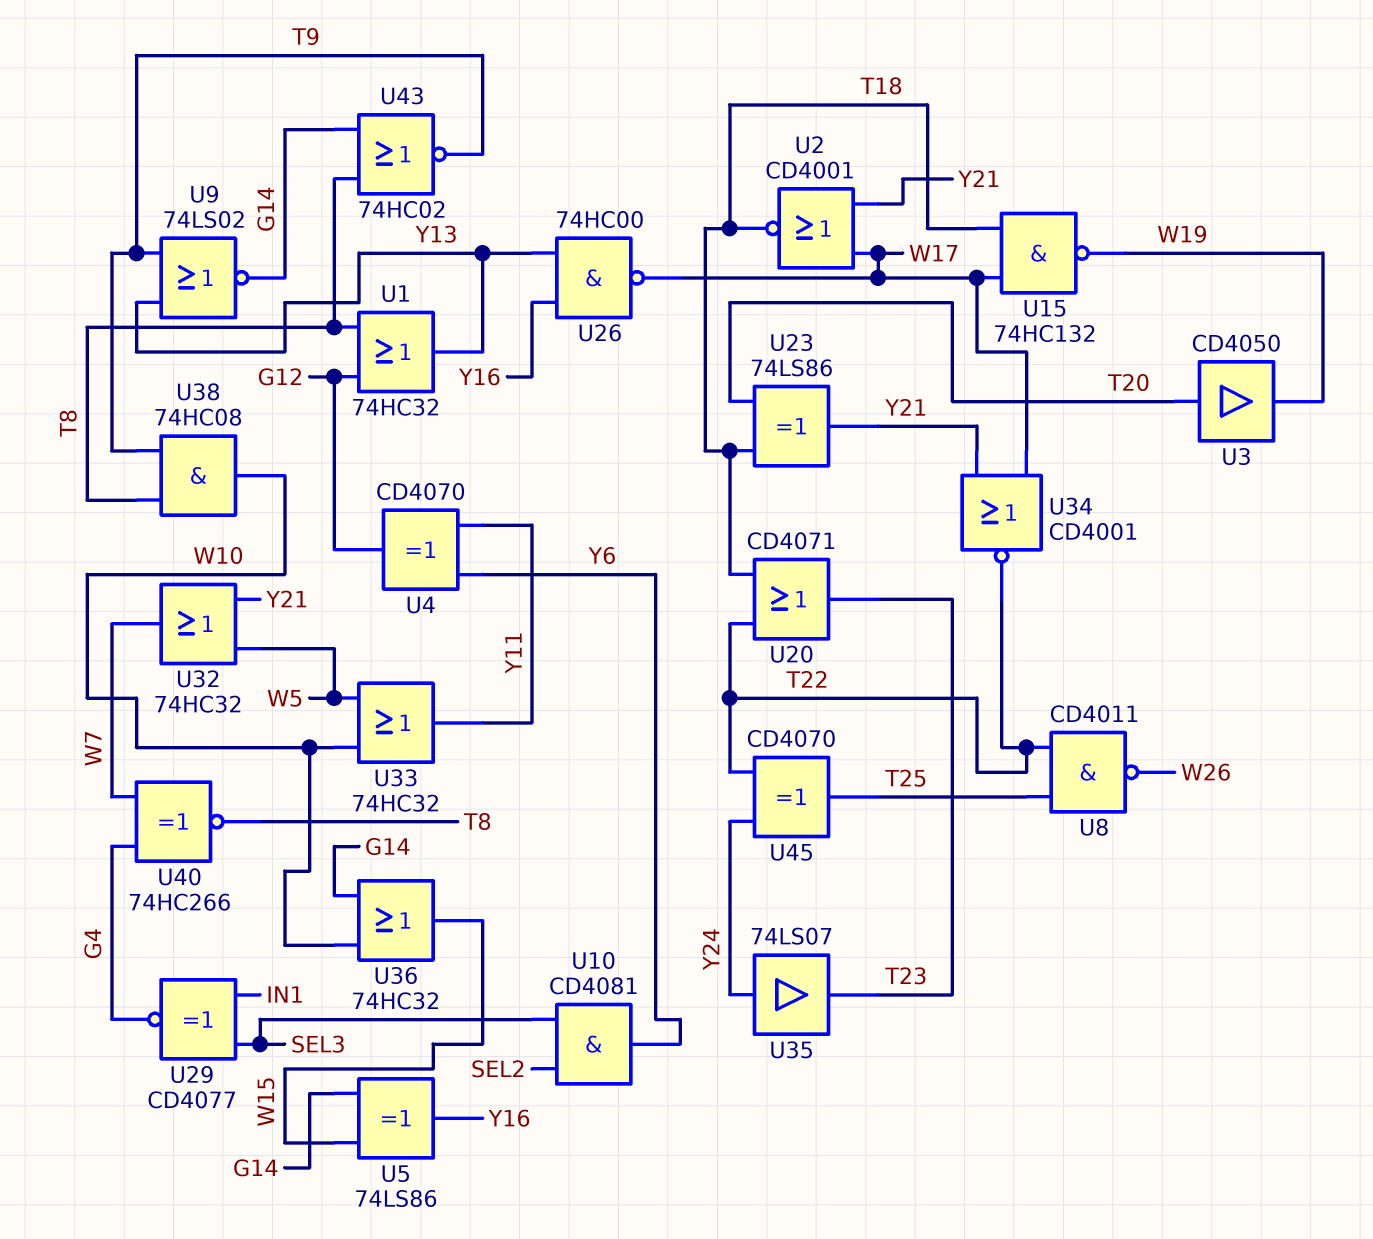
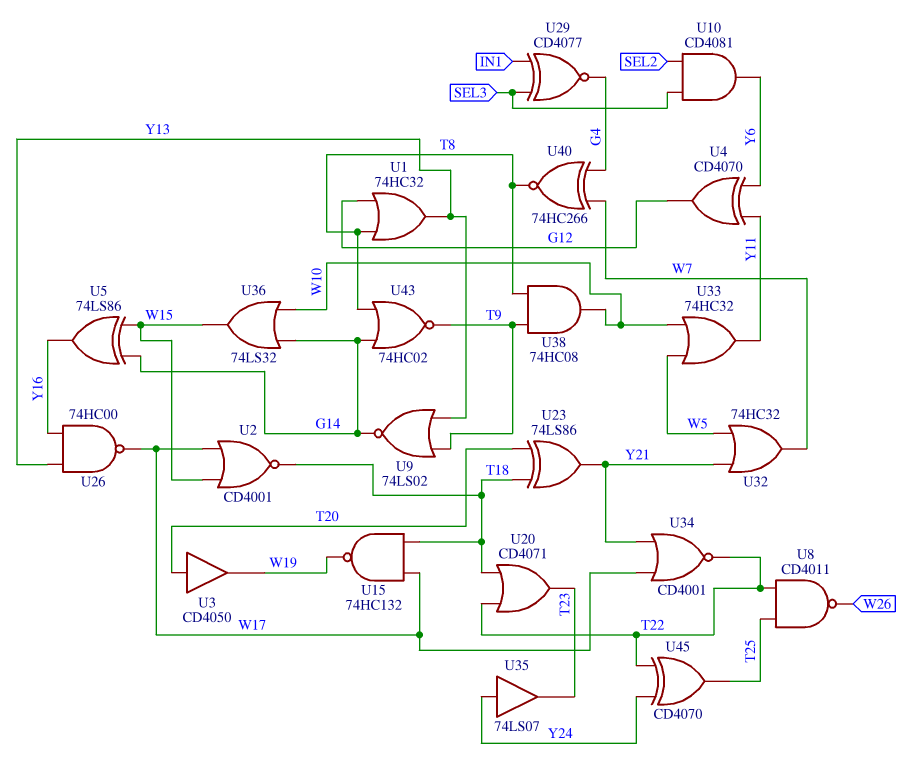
U2: NOR CD4001 (in W17, in Y21, out T18) -> NOR CD4001 (in W15, in W17, out T18)
U36: OR 74HC32 (in G14, in W10, out W15) -> OR 74LS32 (in G14, in W10, out W15)

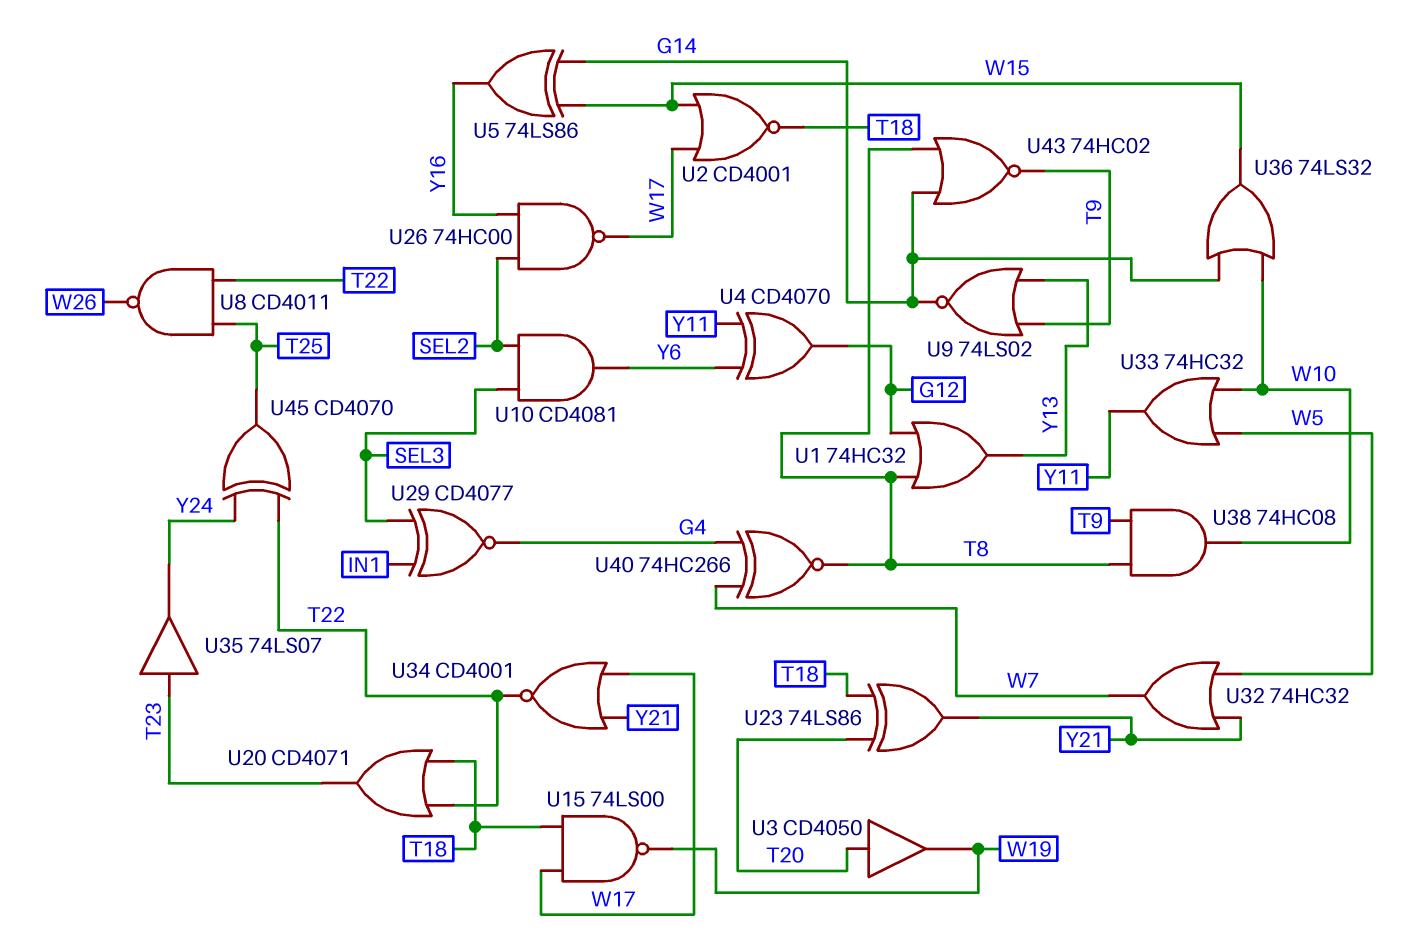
U15: NAND 74HC132 (in T18, in W17, out W19) -> NAND 74LS00 (in T18, in W17, out W19)
U26: NAND 74HC00 (in Y13, in Y16, out W17) -> NAND 74HC00 (in SEL2, in Y16, out W17)
U35: buffer 74LS07 (in Y24, out T23) -> buffer 74LS07 (in T23, out Y24)

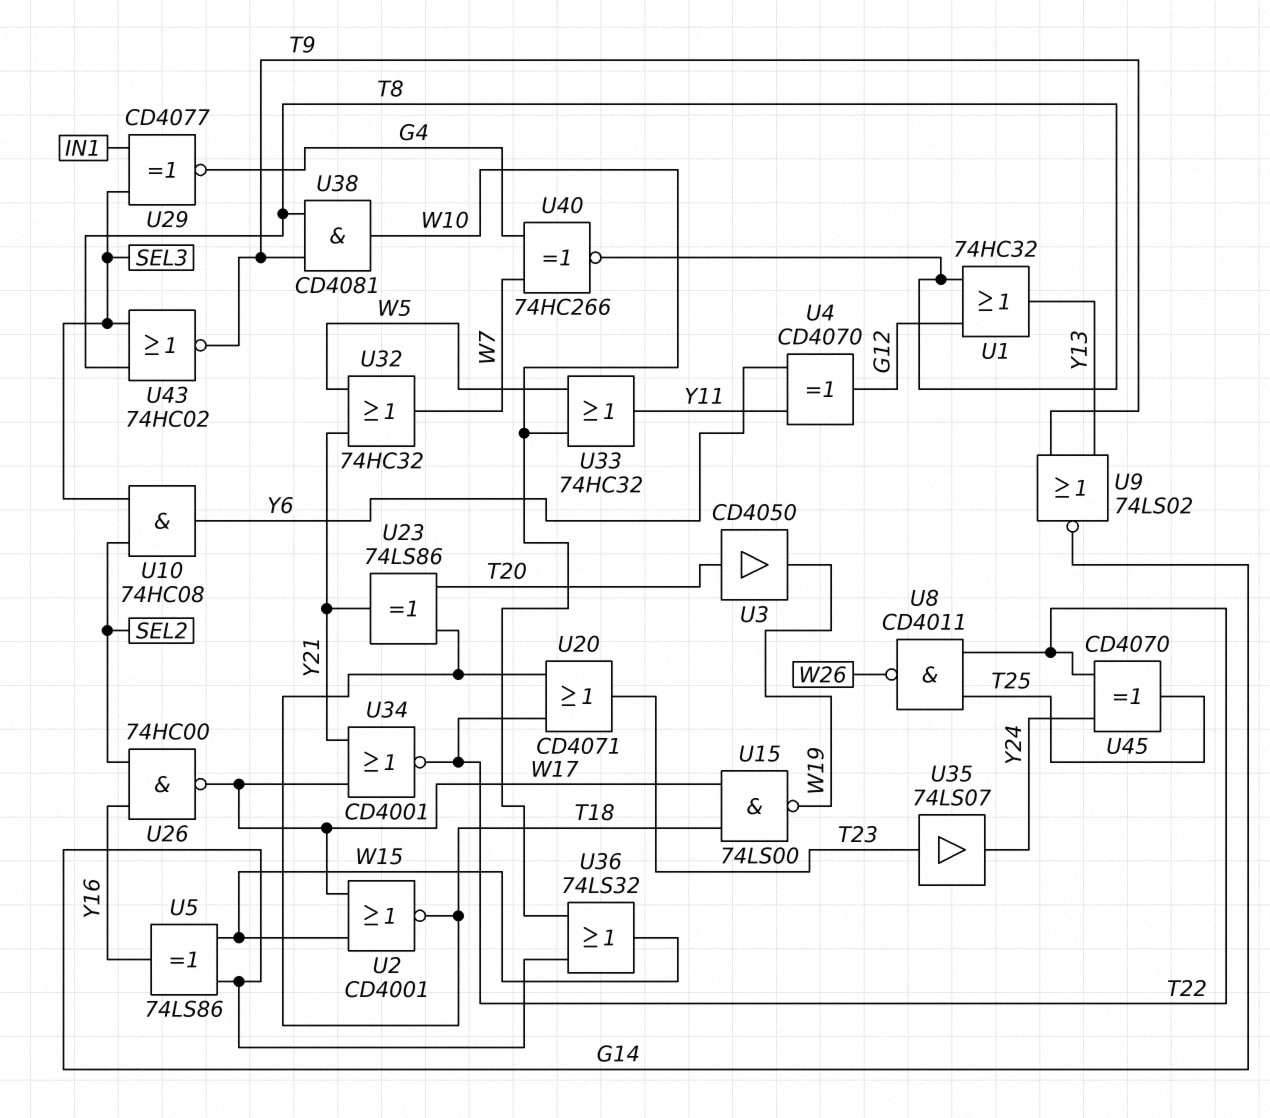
U10: AND CD4081 (in SEL2, in SEL3, out Y6) -> AND 74HC08 (in SEL2, in SEL3, out Y6)
U38: AND 74HC08 (in T8, in T9, out W10) -> AND CD4081 (in T8, in T9, out W10)
U43: NOR 74HC02 (in G14, in T8, out T9) -> NOR 74HC02 (in SEL3, in T8, out T9)

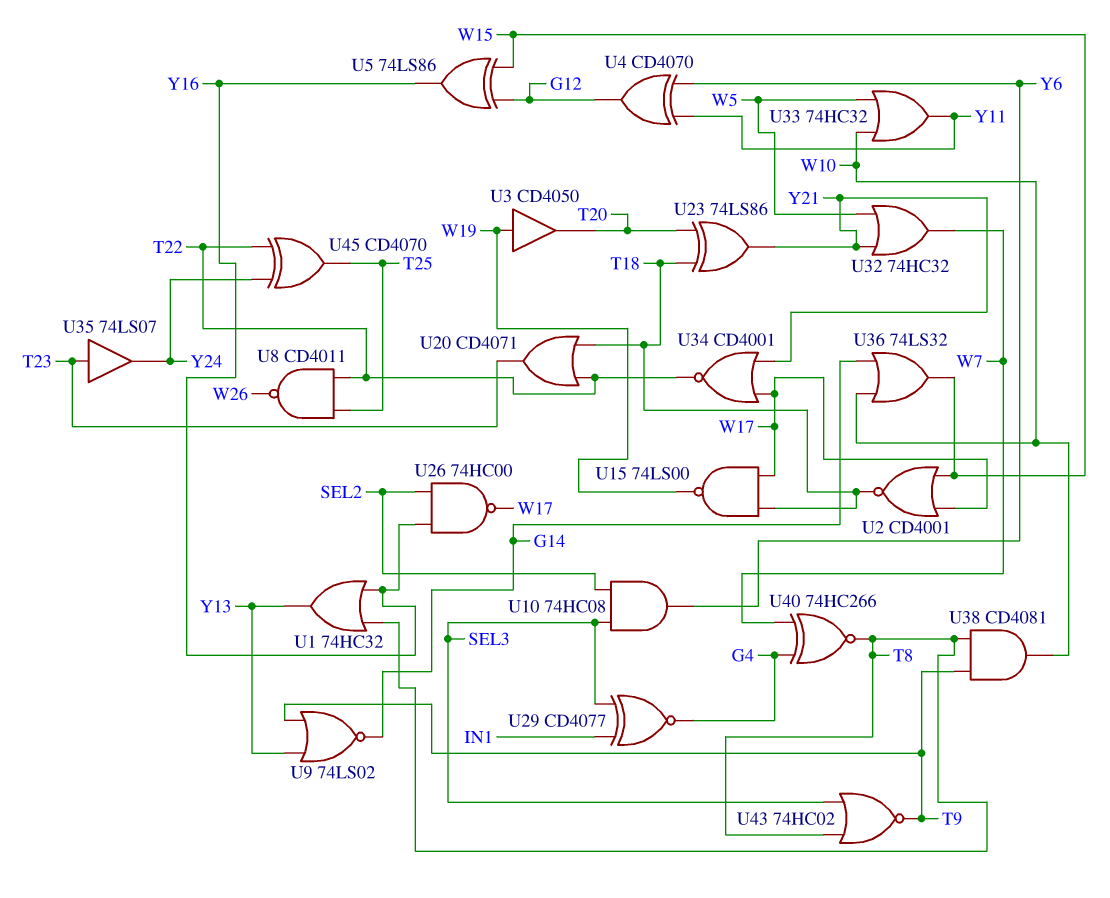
U1: OR 74HC32 (in G12, in T8, out Y13) -> OR 74HC32 (in T8, in Y16, out Y13)
U3: buffer CD4050 (in T20, out W19) -> buffer CD4050 (in W19, out T20)
U5: XOR 74LS86 (in G14, in W15, out Y16) -> XOR 74LS86 (in G12, in W15, out Y16)

